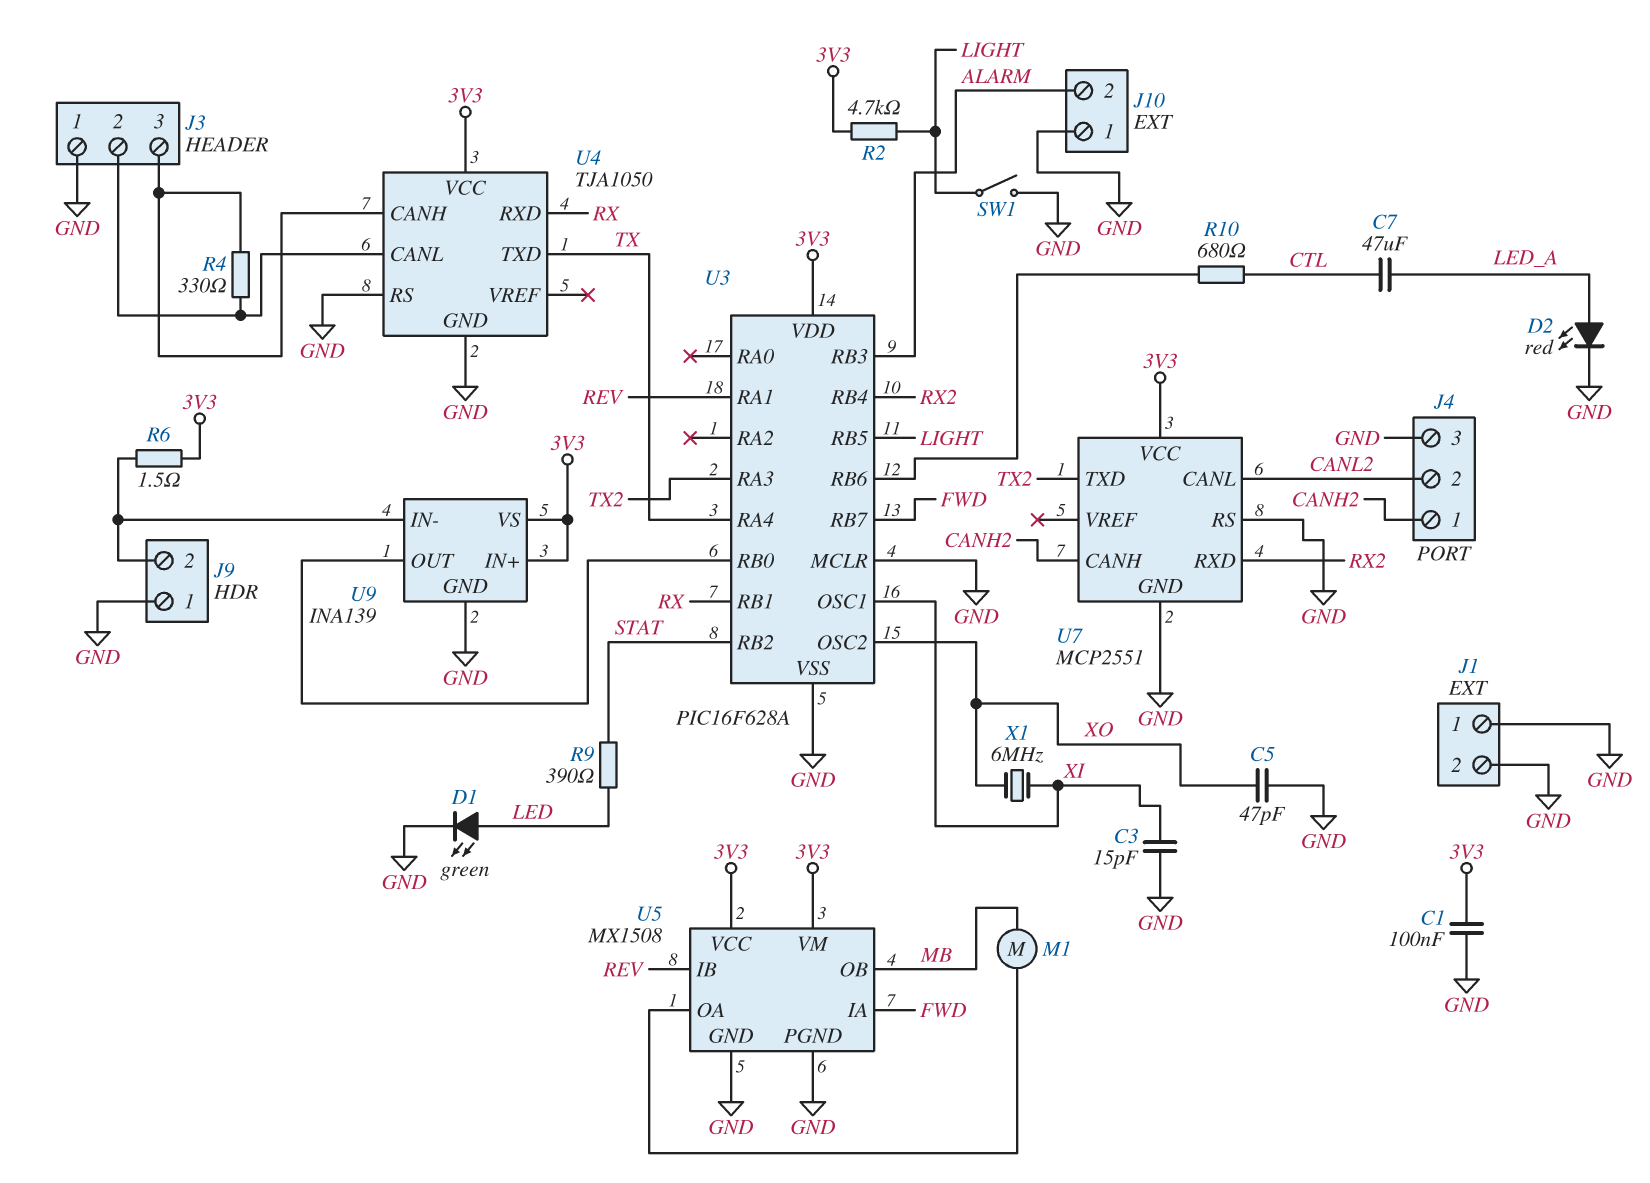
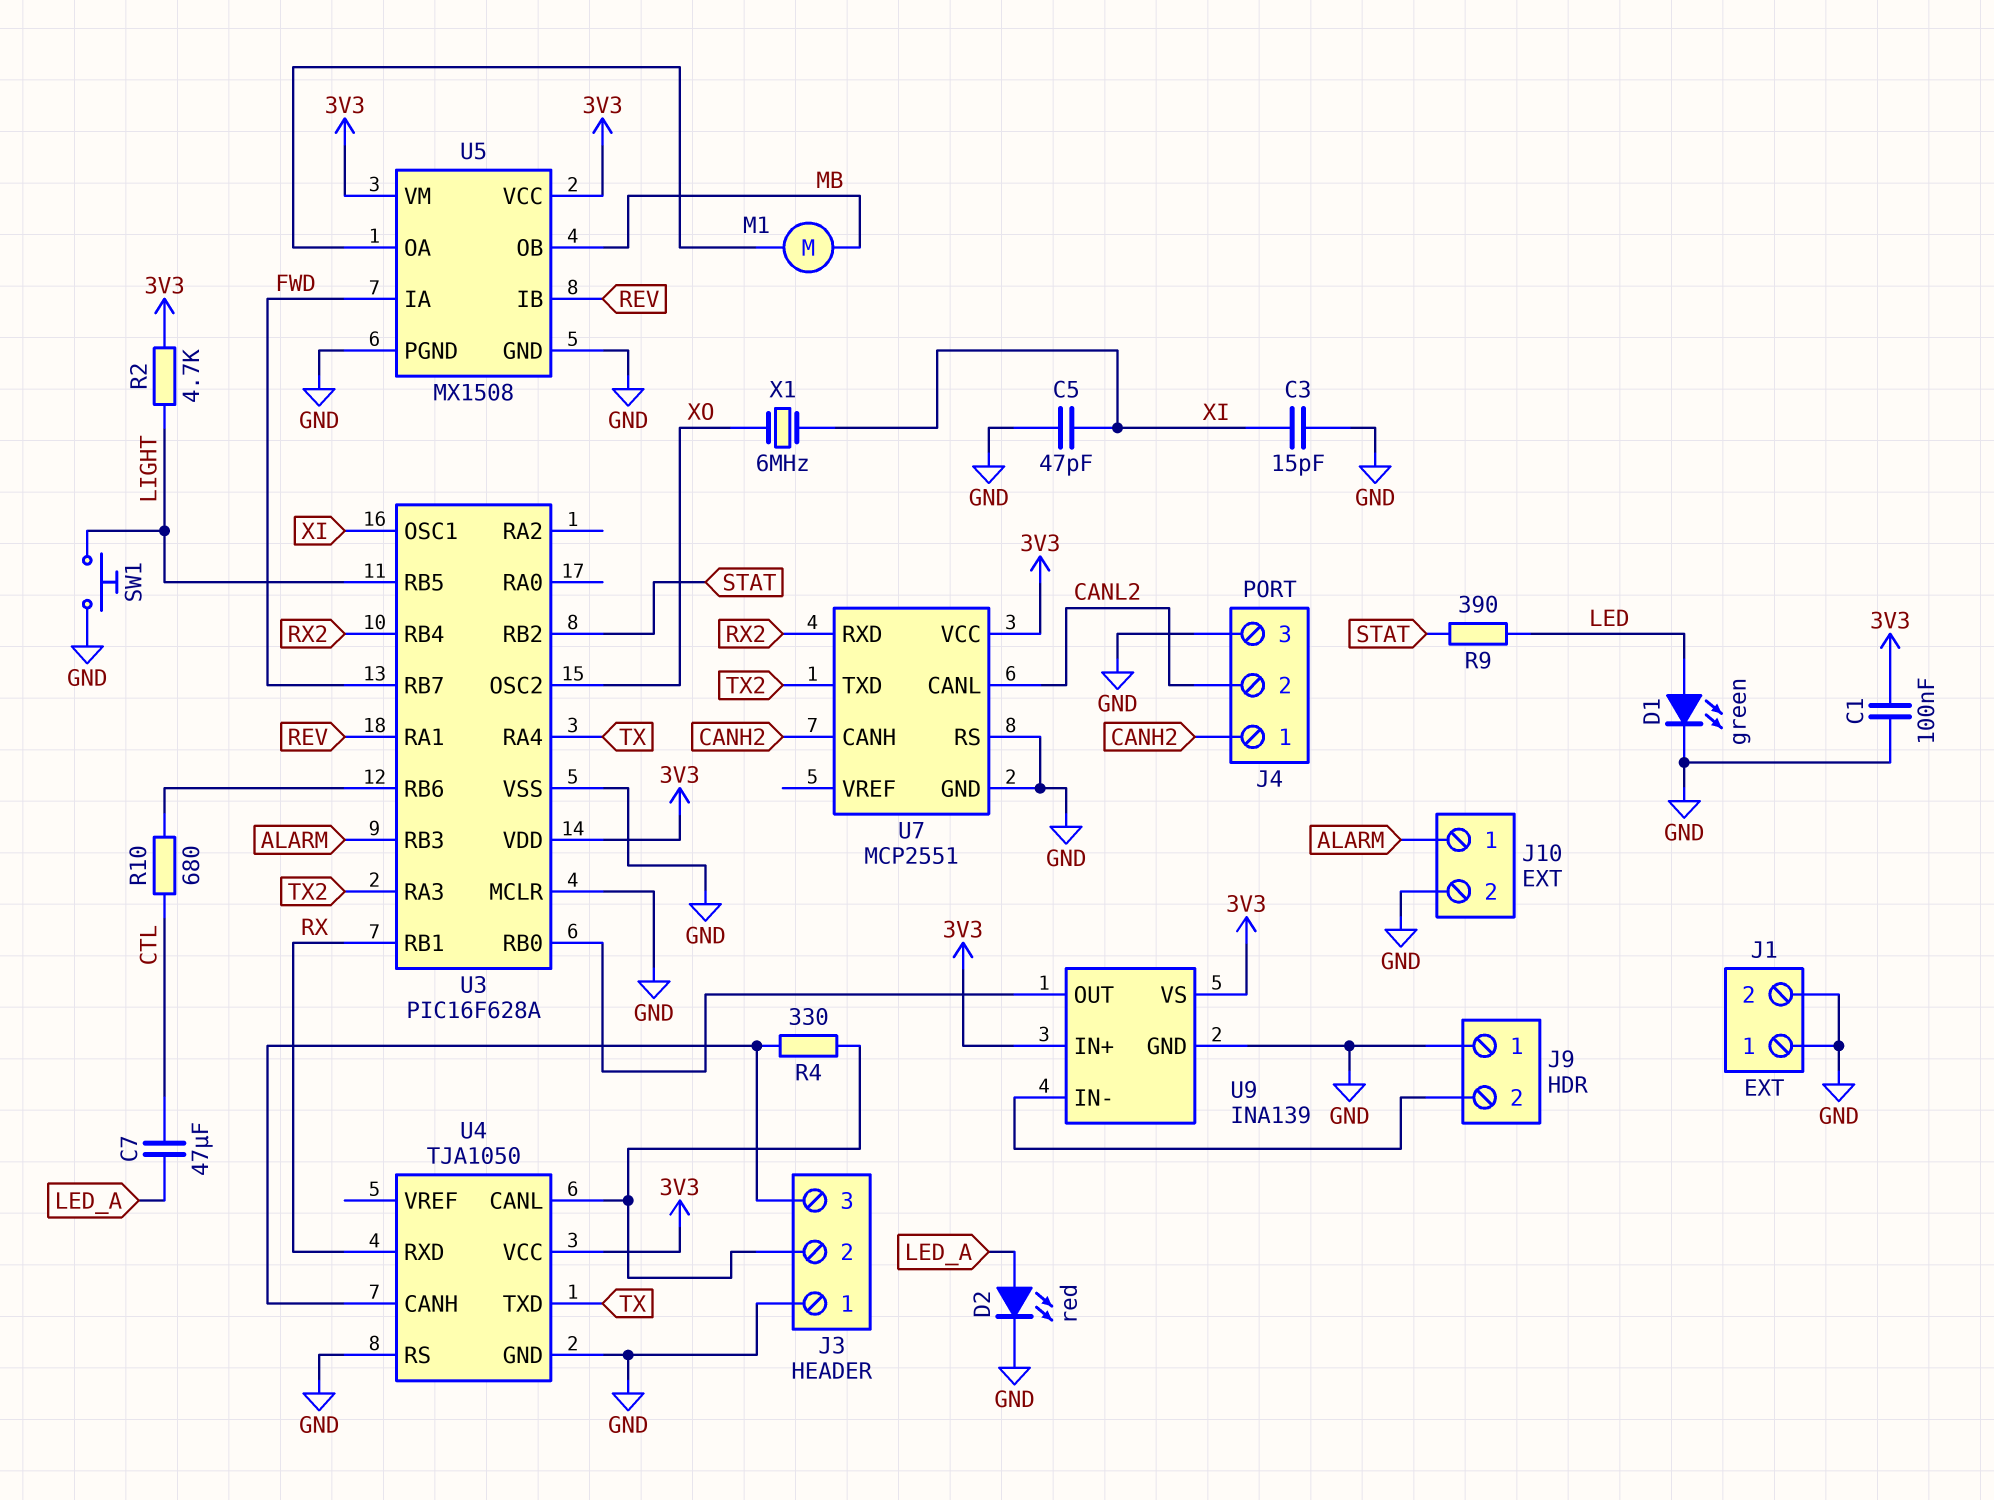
C5: 47pF (GND, XO) -> 47pF (GND, XI)
J10 pin 1: GND -> ALARM
J10 pin 2: ALARM -> GND
R6: 1.5 (3V3, J9/2) -> none
SW1: switch (GND, LIGHT) -> button (GND, LIGHT)

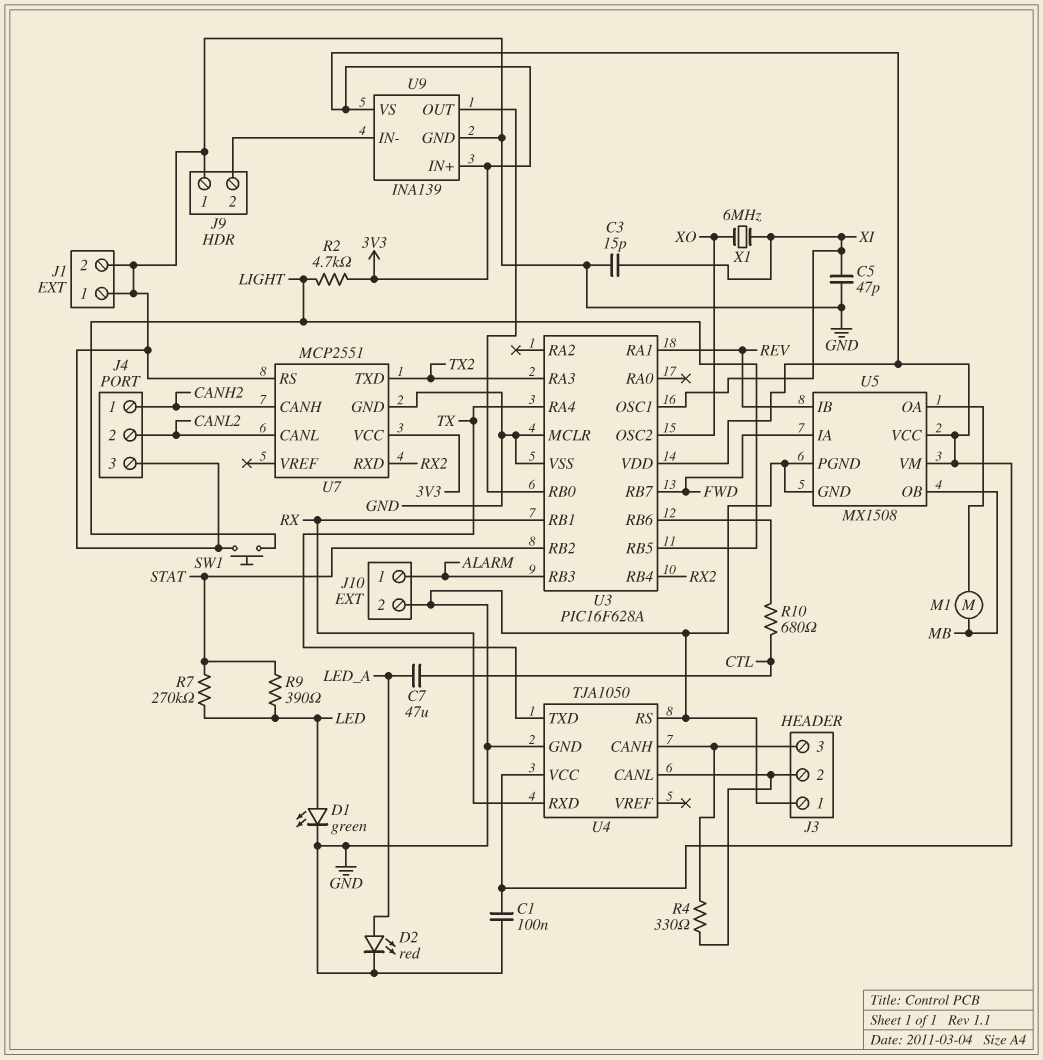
R7: none -> 270k (LED, STAT)

